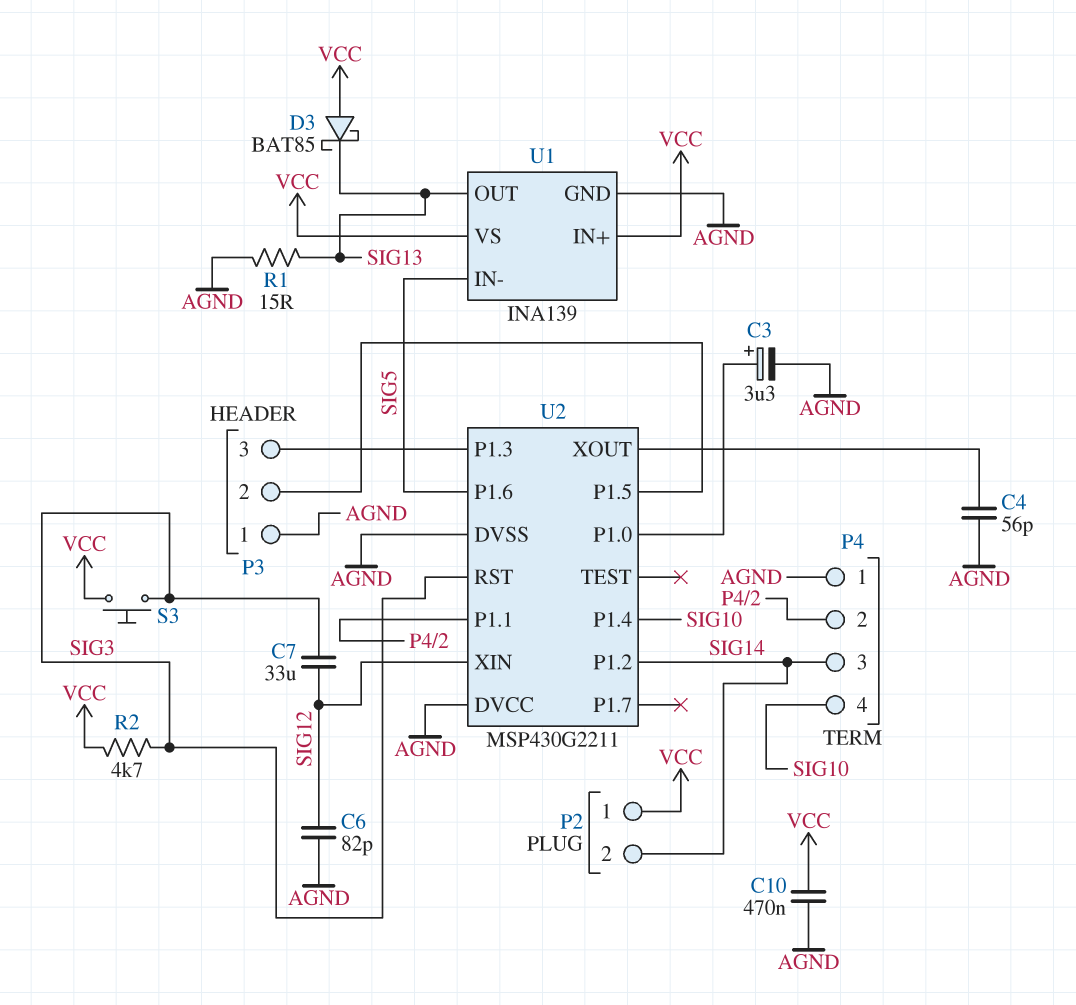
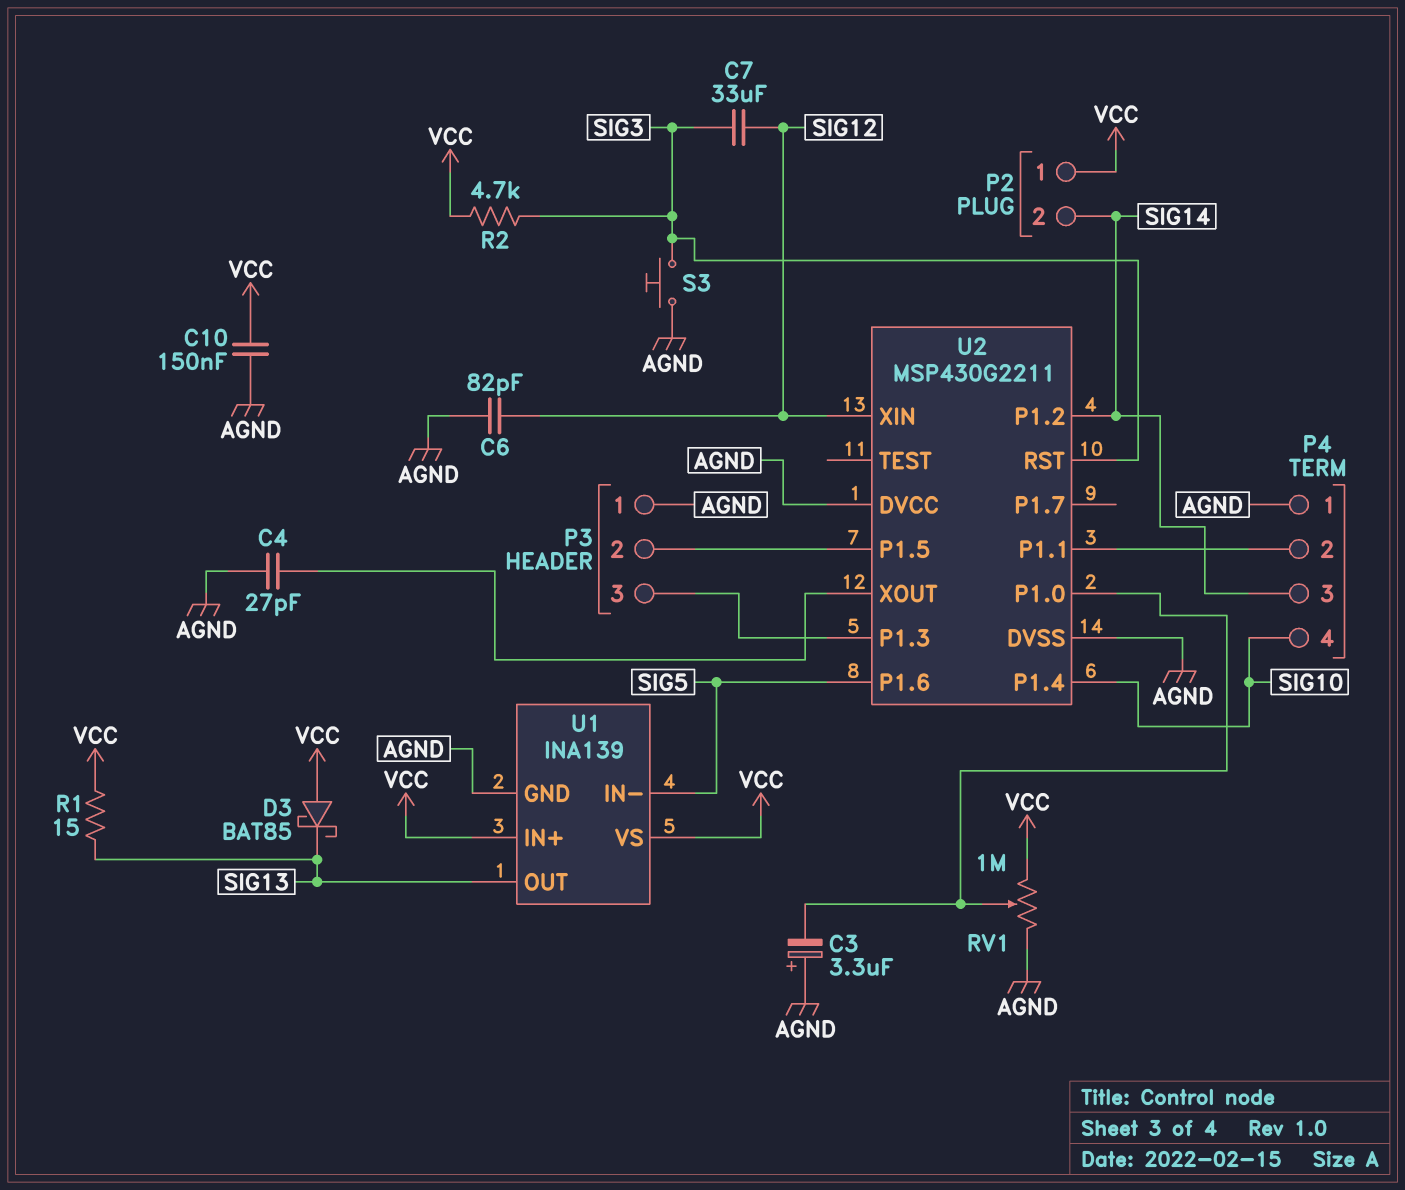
C3: 3.3uF (plus U2/P1.0, minus AGND) -> 3.3uF (plus AGND, minus U2/P1.0)
C4: 56pF (AGND, U2/XOUT) -> 27pF (AGND, U2/XOUT)
C10: 470nF (AGND, VCC) -> 150nF (AGND, VCC)
R1: 15 (AGND, SIG13) -> 15 (SIG13, VCC)
RV1: none -> 1M (AGND, VCC, wiper U2/P1.0)
S3: button (SIG3, VCC) -> button (AGND, SIG3)

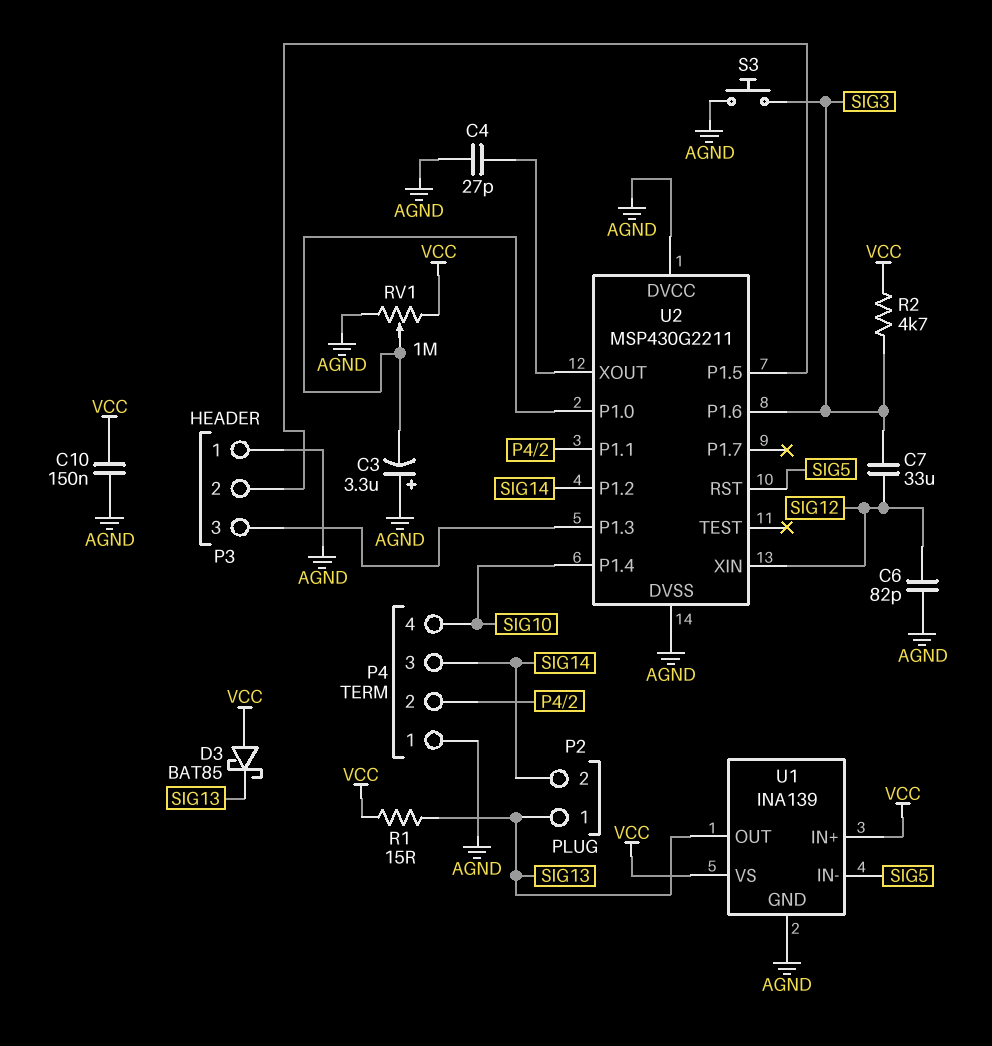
P2 pin 1: VCC -> SIG13
U2 pin P1.6: SIG5 -> SIG3
U2 pin RST: SIG3 -> SIG5

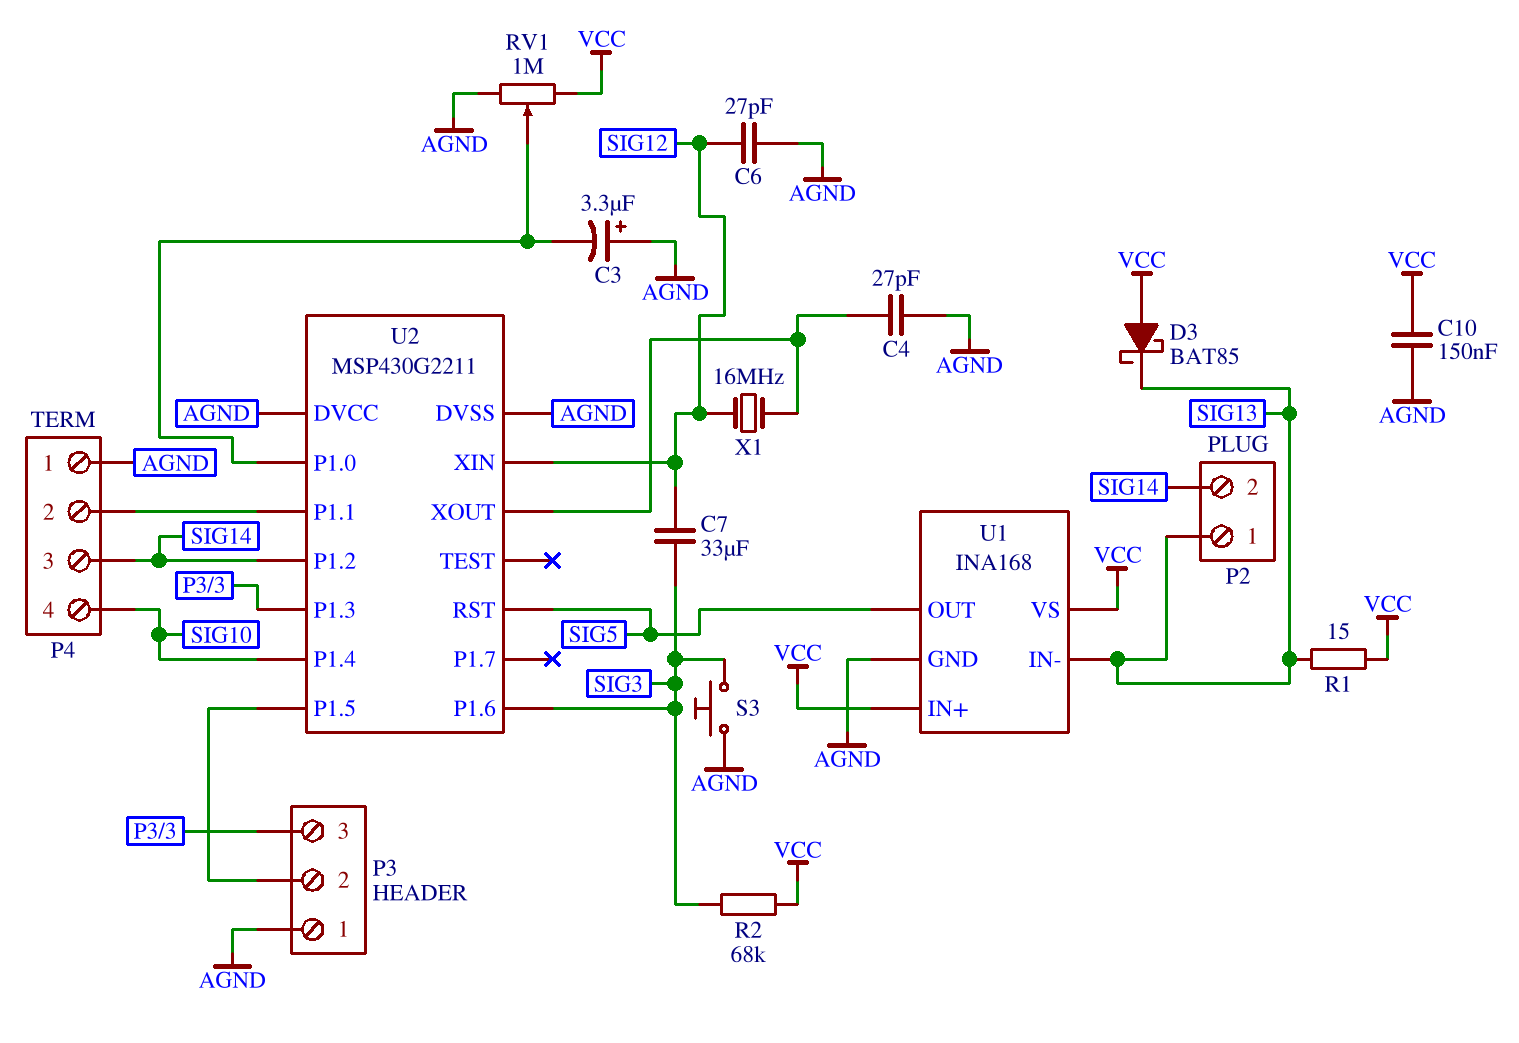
C6: 82pF (AGND, SIG12) -> 27pF (AGND, SIG12)
R2: 4.7k (SIG3, VCC) -> 68k (SIG3, VCC)
U1: INA139 -> INA168
U1 pin IN-: SIG5 -> SIG13
U1 pin OUT: SIG13 -> SIG5
X1: none -> 16MHz (SIG12, U2/XOUT)

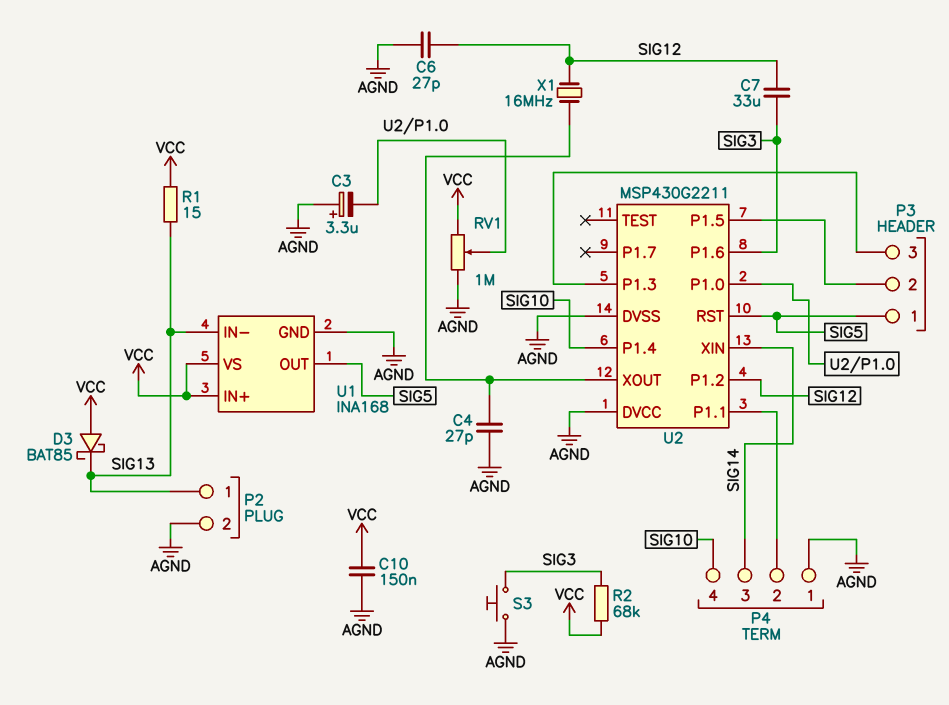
P2 pin 2: SIG14 -> AGND
P3 pin 1: AGND -> SIG5
U2 pin P1.2: SIG14 -> SIG12
U2 pin XIN: SIG12 -> SIG14

